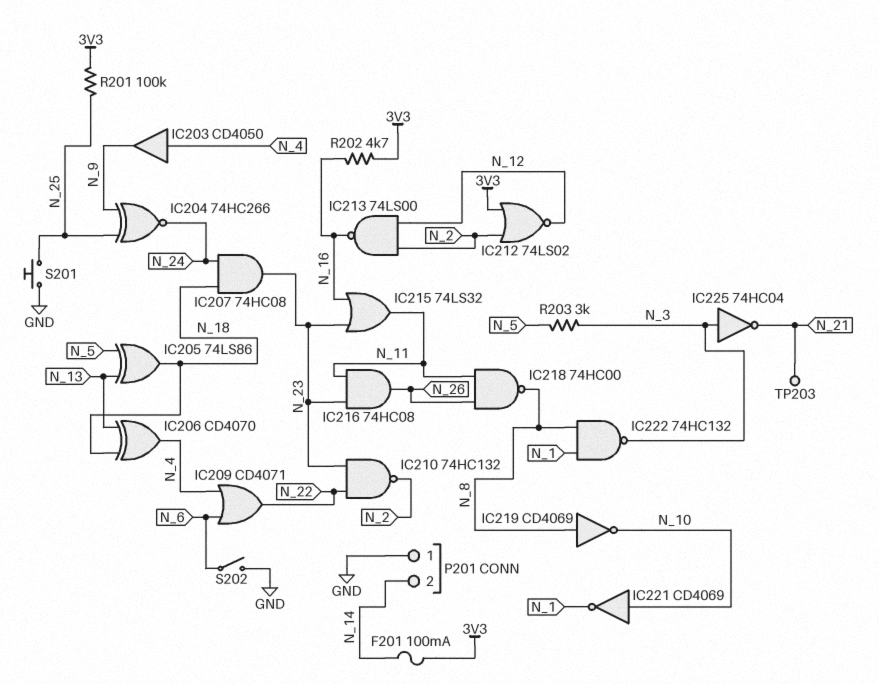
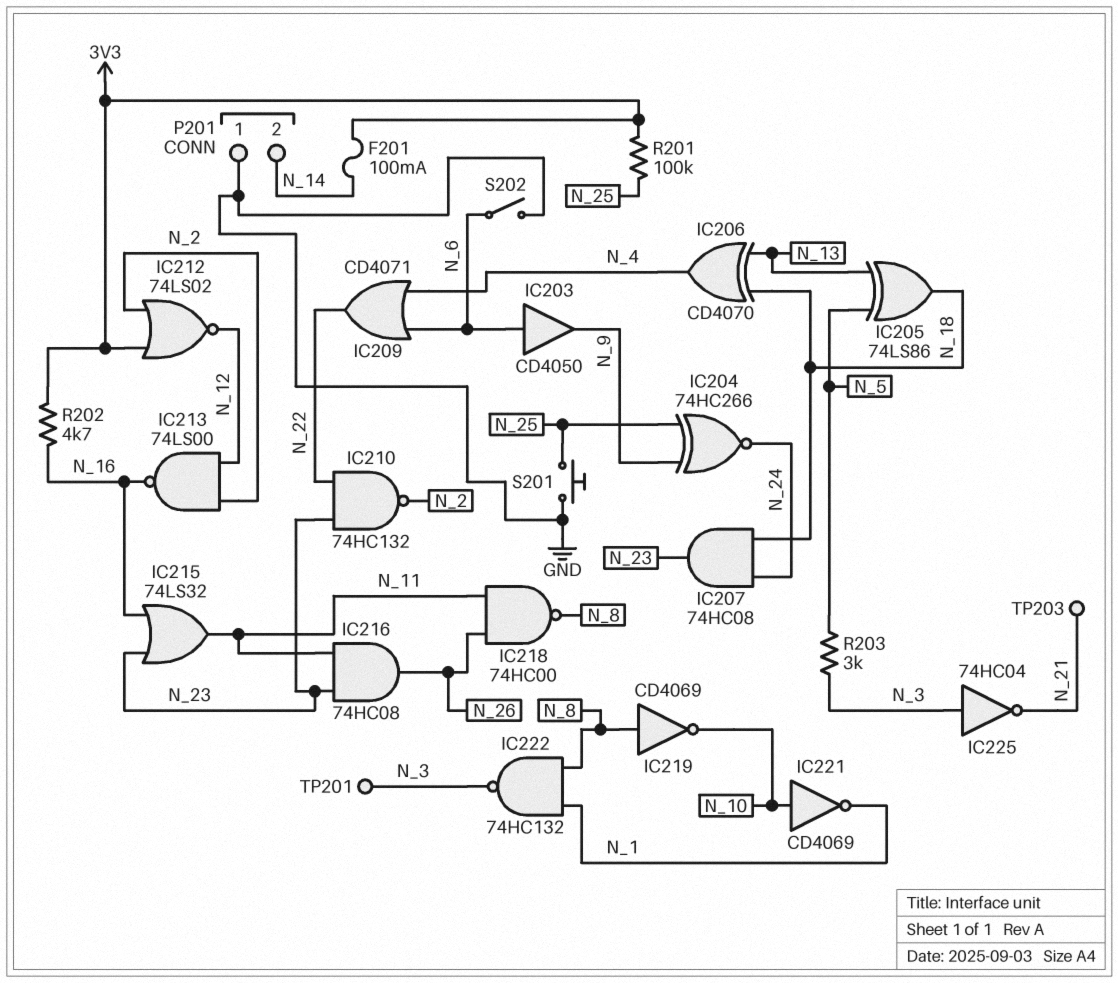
IC203: buffer CD4050 (in N_4, out N_9) -> buffer CD4050 (in N_6, out N_9)
TP201: none -> test point (N_3)

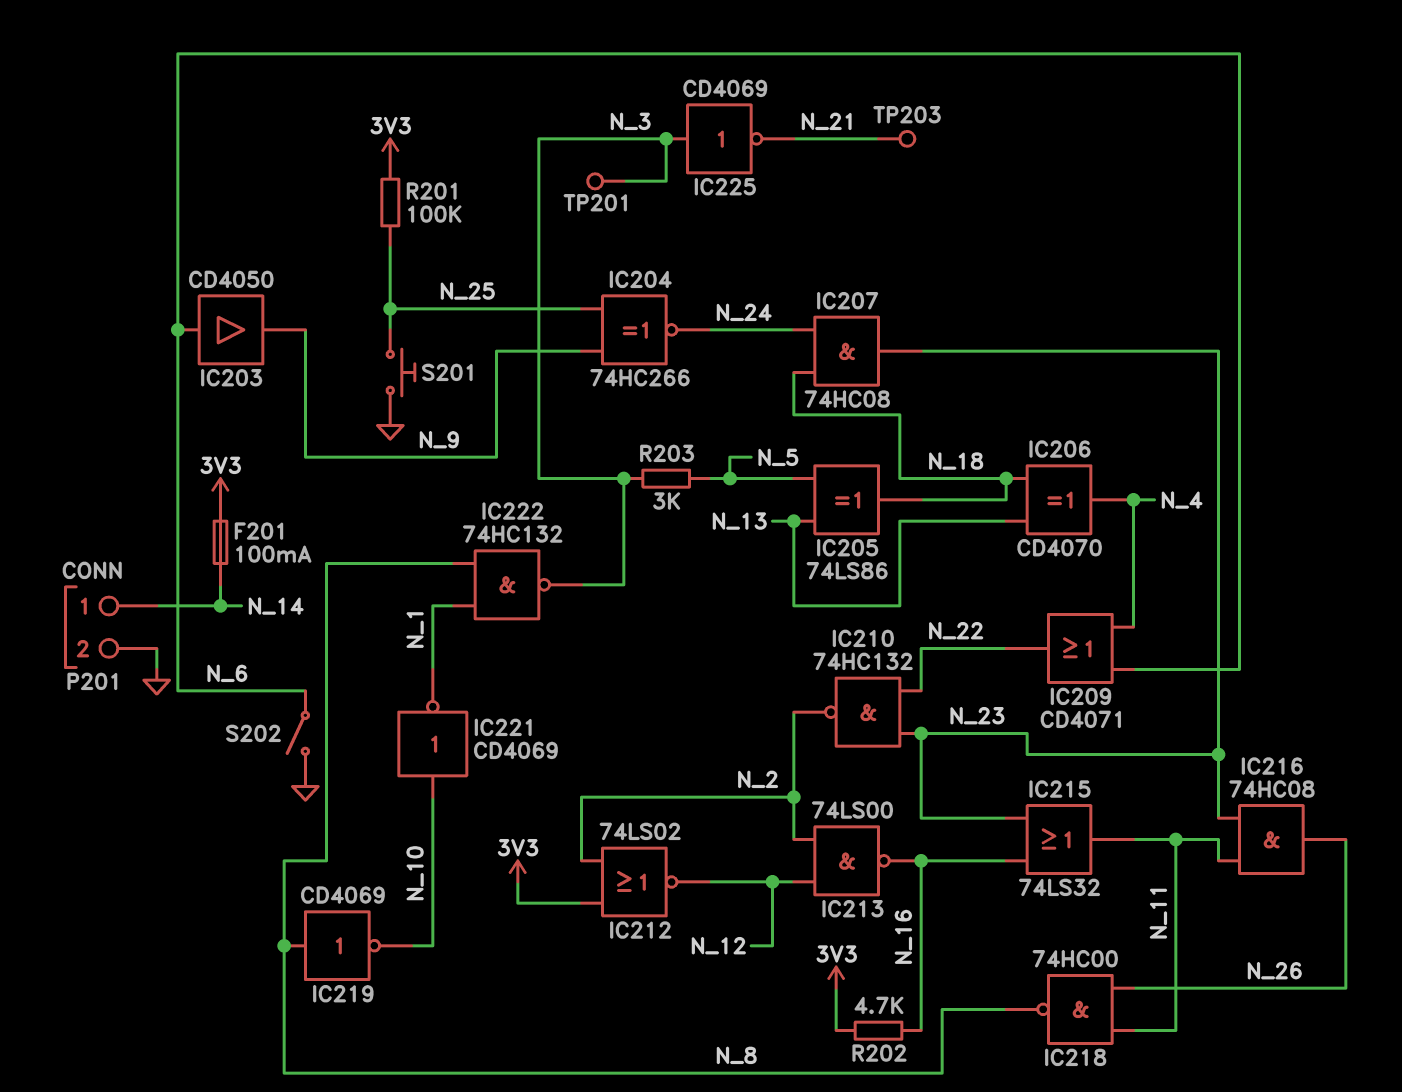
IC225: NOT 74HC04 (in N_3, out N_21) -> NOT CD4069 (in N_3, out N_21)
P201 pin 1: GND -> N_14
P201 pin 2: N_14 -> GND

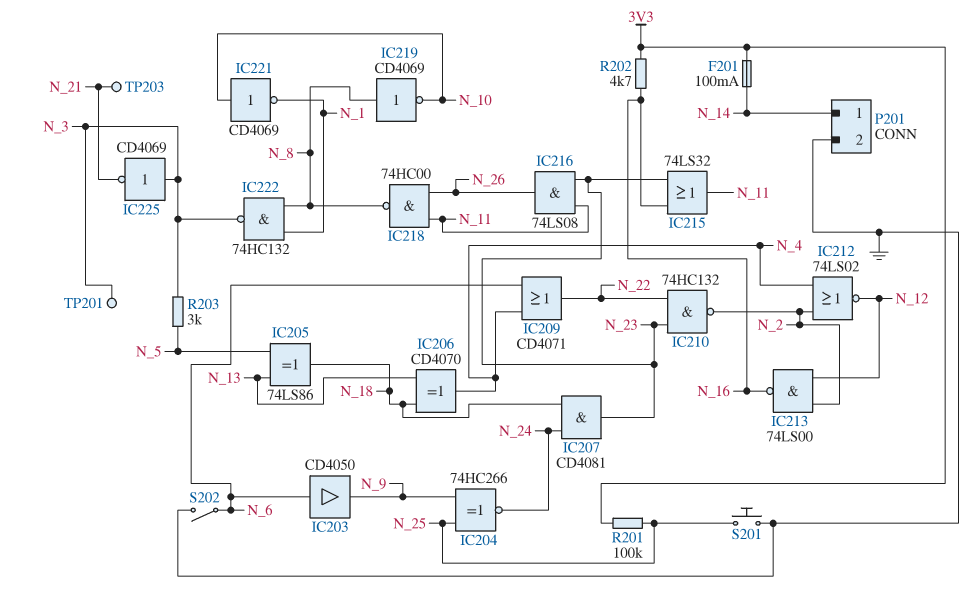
IC207: AND 74HC08 (in N_18, in N_24, out N_23) -> AND CD4081 (in N_18, in N_24, out N_23)
IC212: NOR 74LS02 (in 3V3, in N_2, out N_12) -> NOR 74LS02 (in N_2, in N_4, out N_12)
IC216: AND 74HC08 (in N_11, in N_23, out N_26) -> AND 74LS08 (in N_11, in N_23, out N_26)

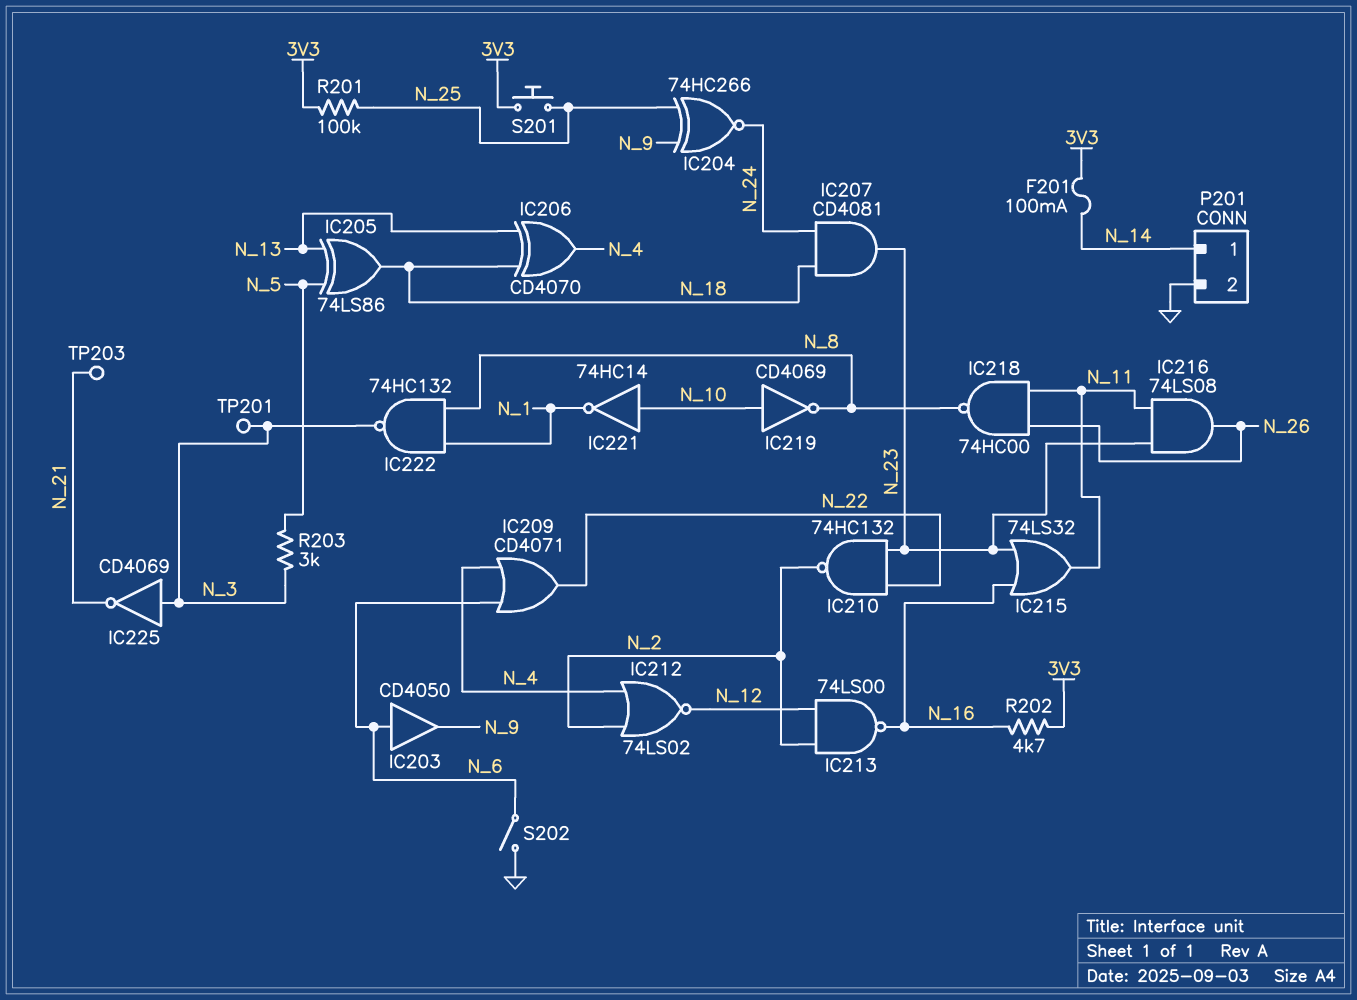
IC219: NOT CD4069 (in N_8, out N_10) -> NOT CD4069 (in N_10, out N_8)
IC221: NOT CD4069 (in N_10, out N_1) -> NOT 74HC14 (in N_10, out N_1)
S201: button (GND, N_25) -> button (3V3, N_25)

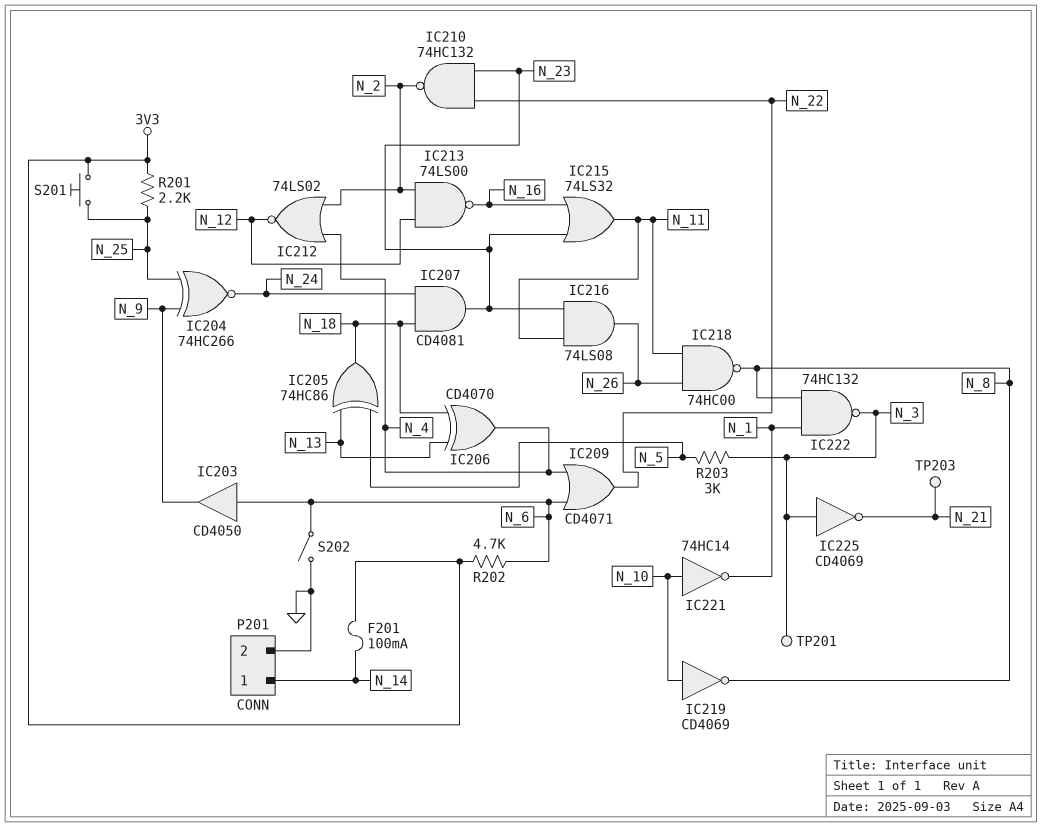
IC205: XOR 74LS86 (in N_5, in N_13, out N_18) -> XOR 74HC86 (in N_5, in N_13, out N_18)
R201: 100k (3V3, N_25) -> 2.2k (3V3, N_25)
R202: 4.7k (3V3, N_16) -> 4.7k (3V3, N_6)

